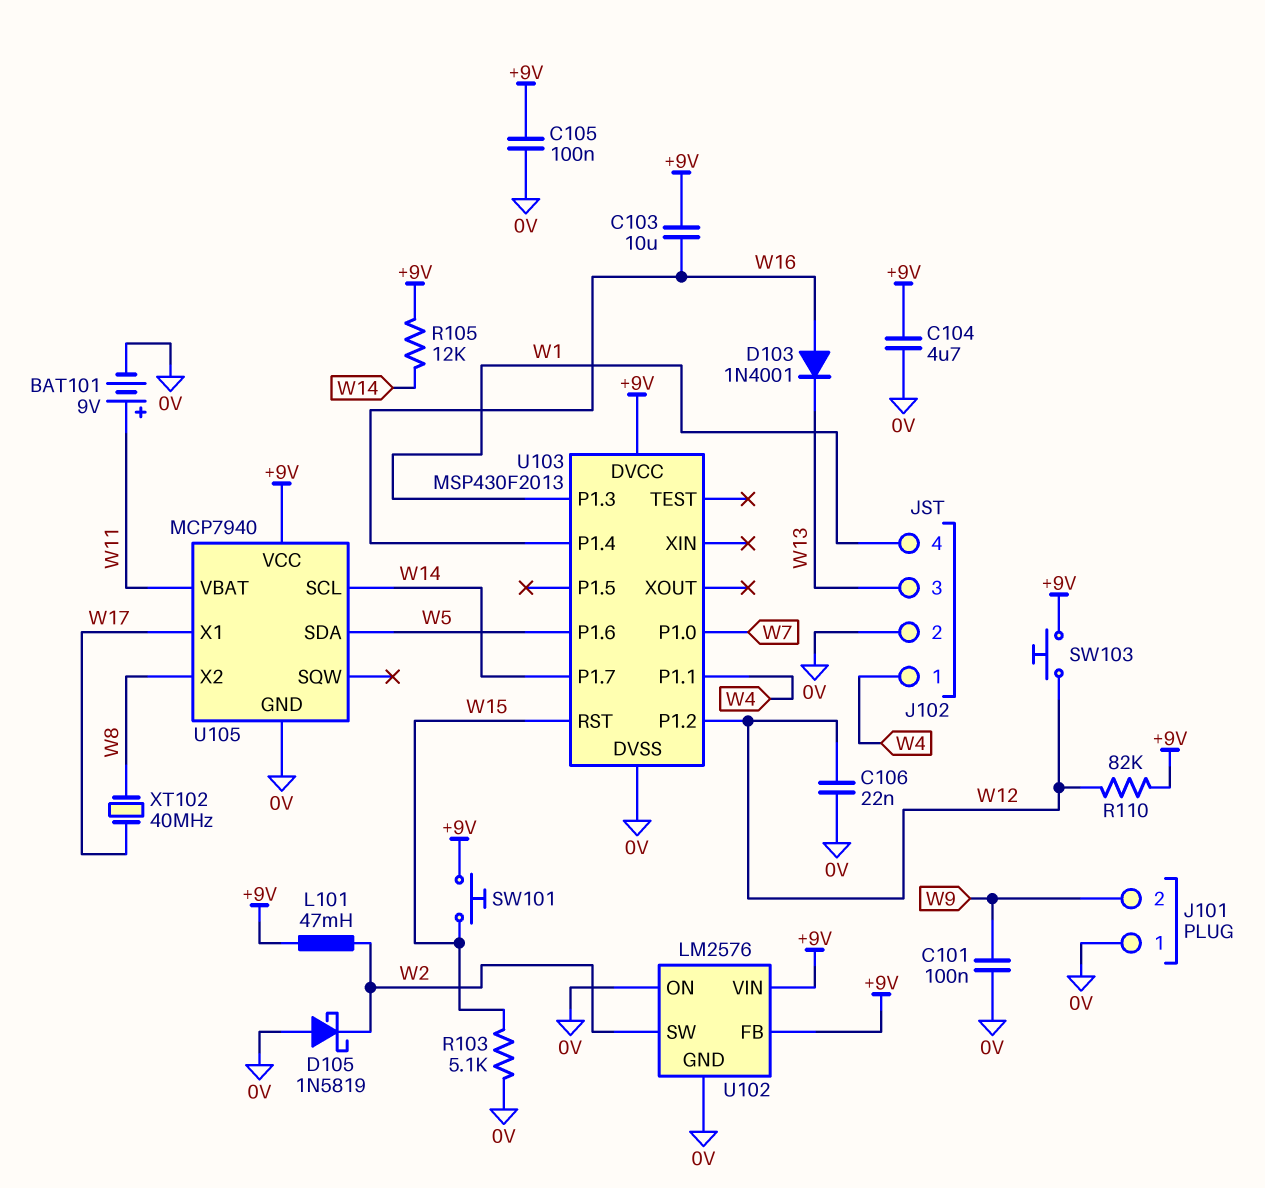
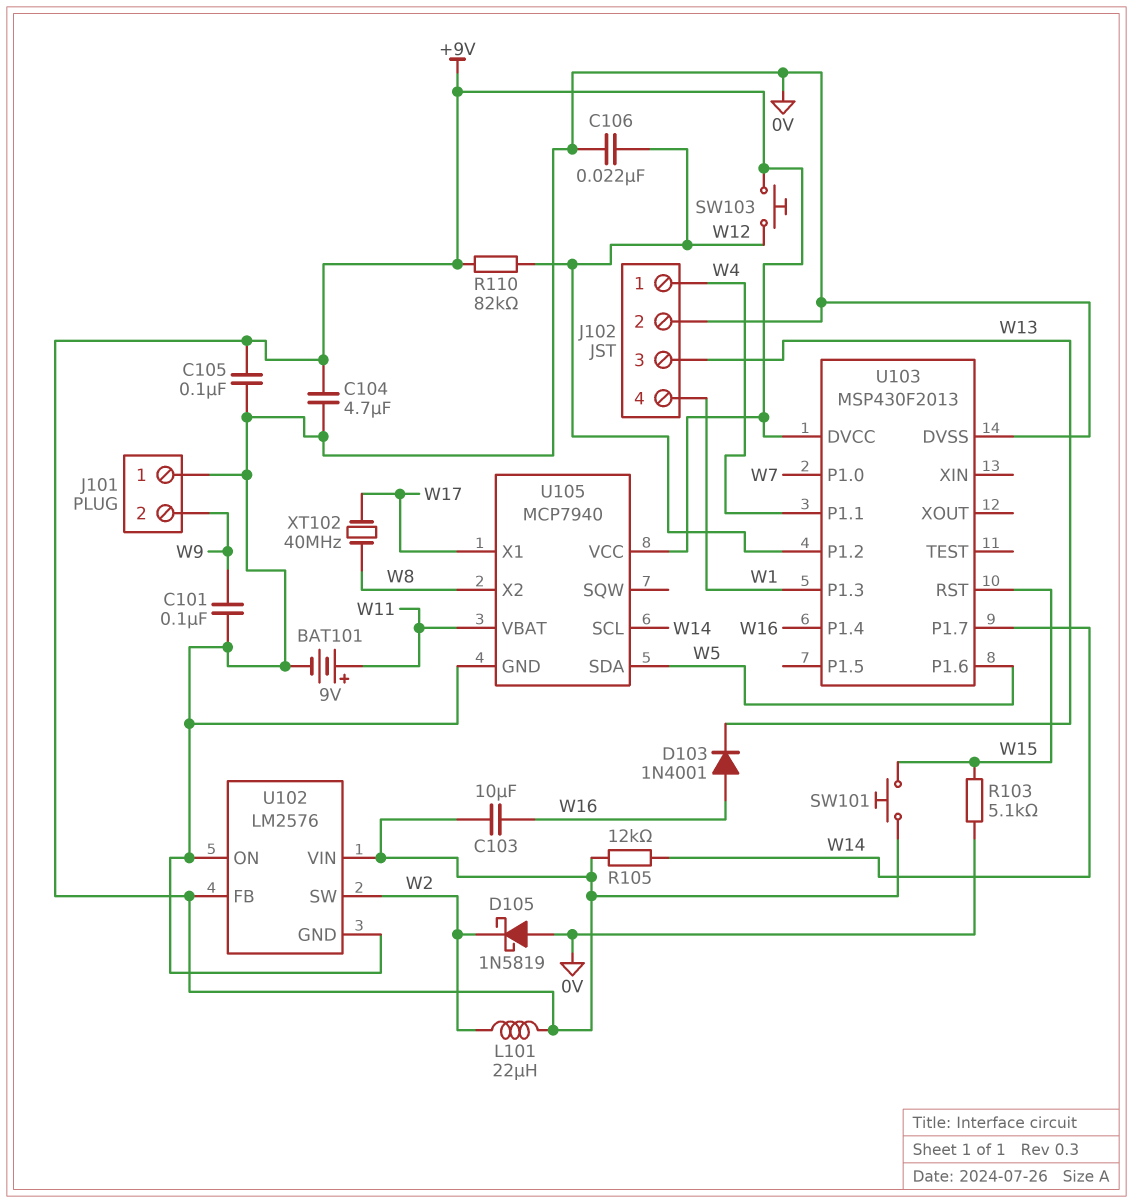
L101: 47mH (+9V, W2) -> 22uH (+9V, W2)

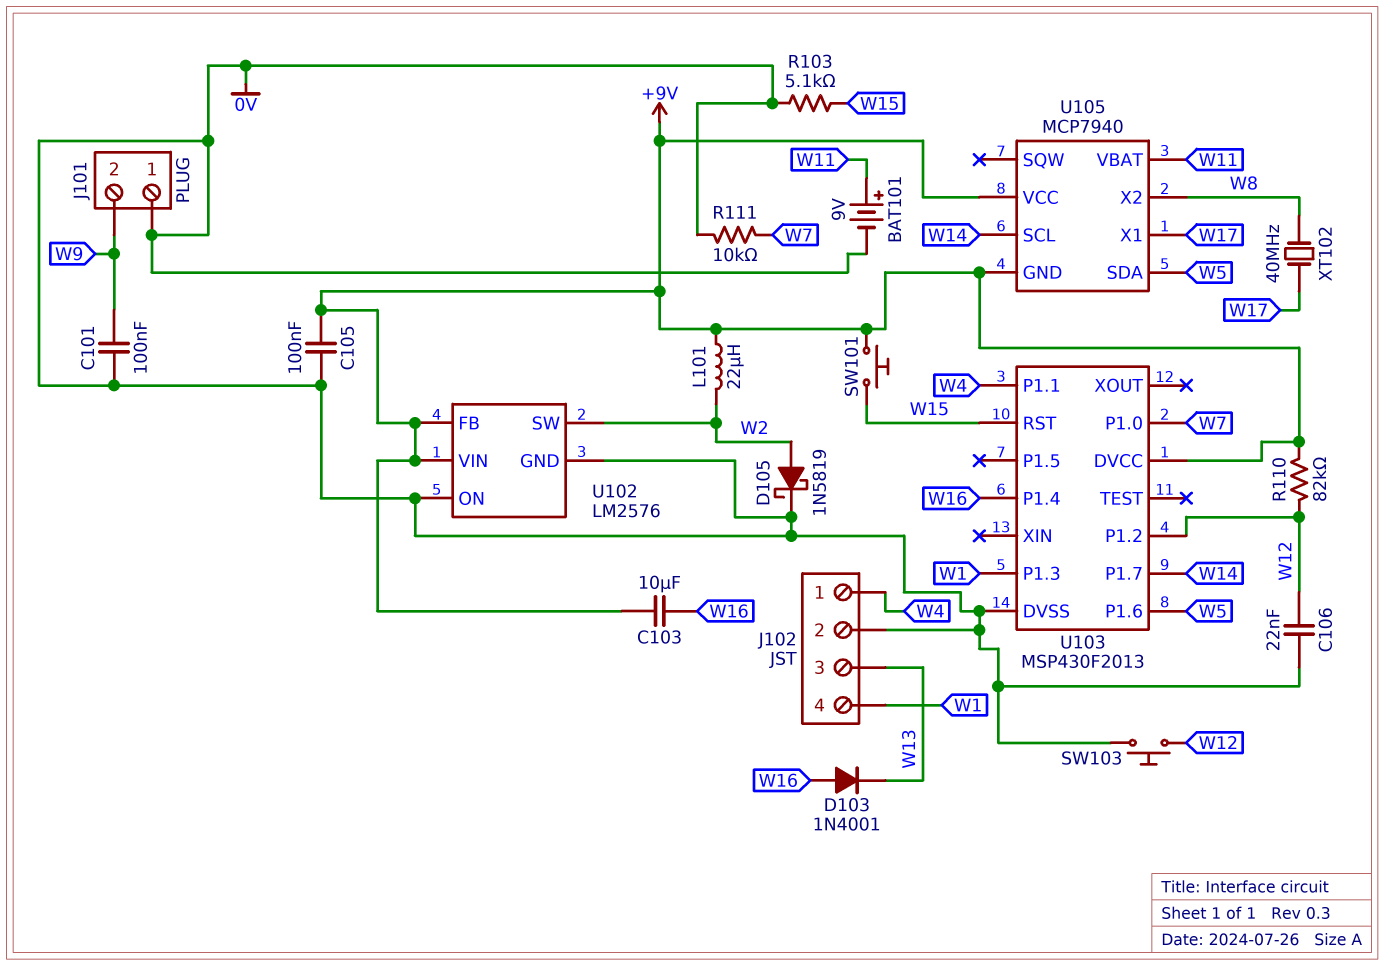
C104: 4.7uF (+9V, 0V) -> none
D105: schottky 1N5819 (A 0V, K W2) -> schottky 1N5819 (A W2, K 0V)
R105: 12k (+9V, W14) -> none
R111: none -> 10k (0V, W7)
SW103: button (+9V, W12) -> button (0V, W12)
U105 pin GND: 0V -> +9V

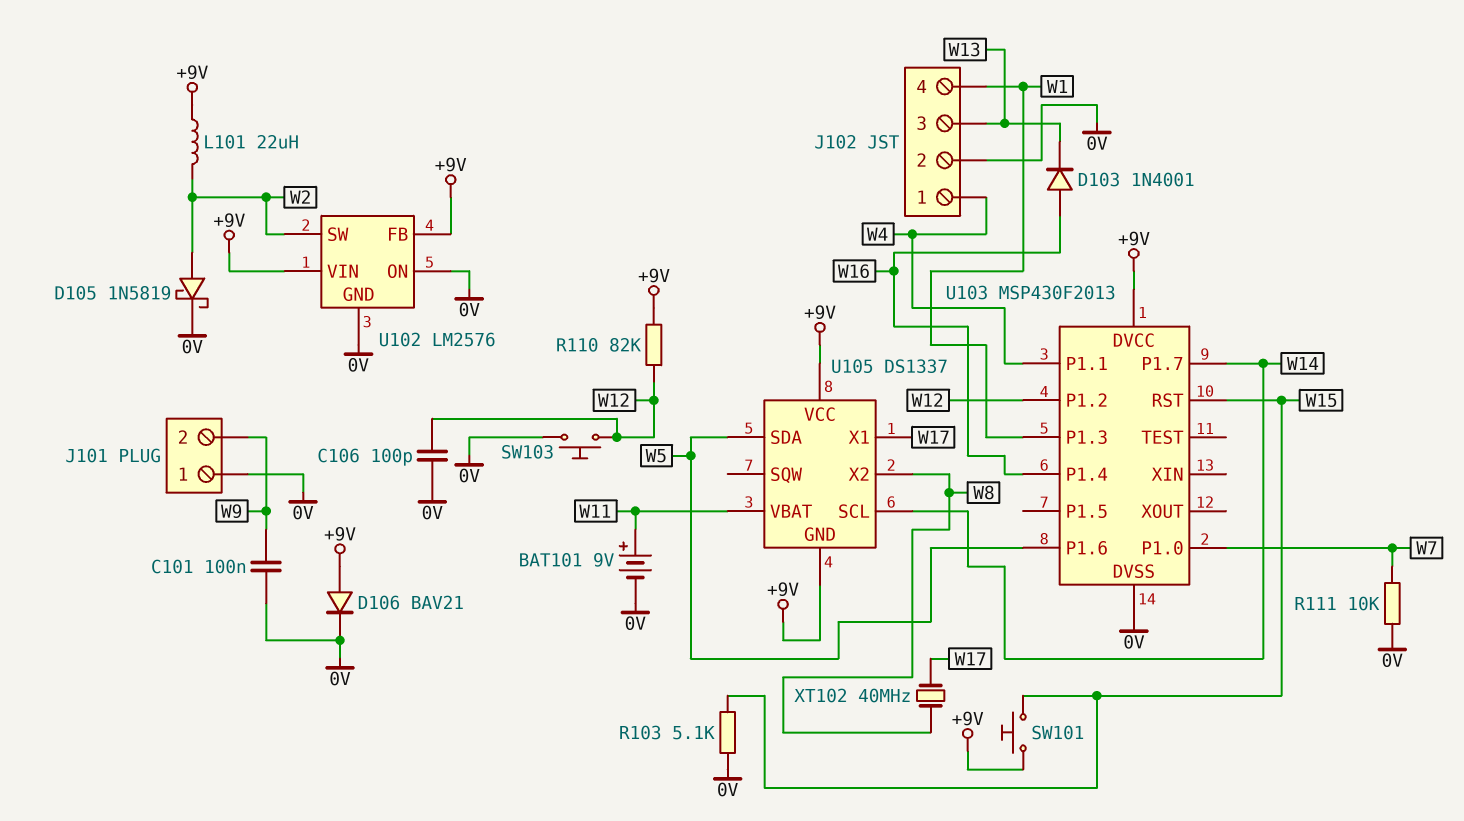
C103: 10uF (+9V, W16) -> none
C105: 100nF (+9V, 0V) -> none
C106: 22nF (0V, W12) -> 100pF (0V, W12)
D106: none -> diode BAV21 (A +9V, K 0V)
U105: MCP7940 -> DS1337

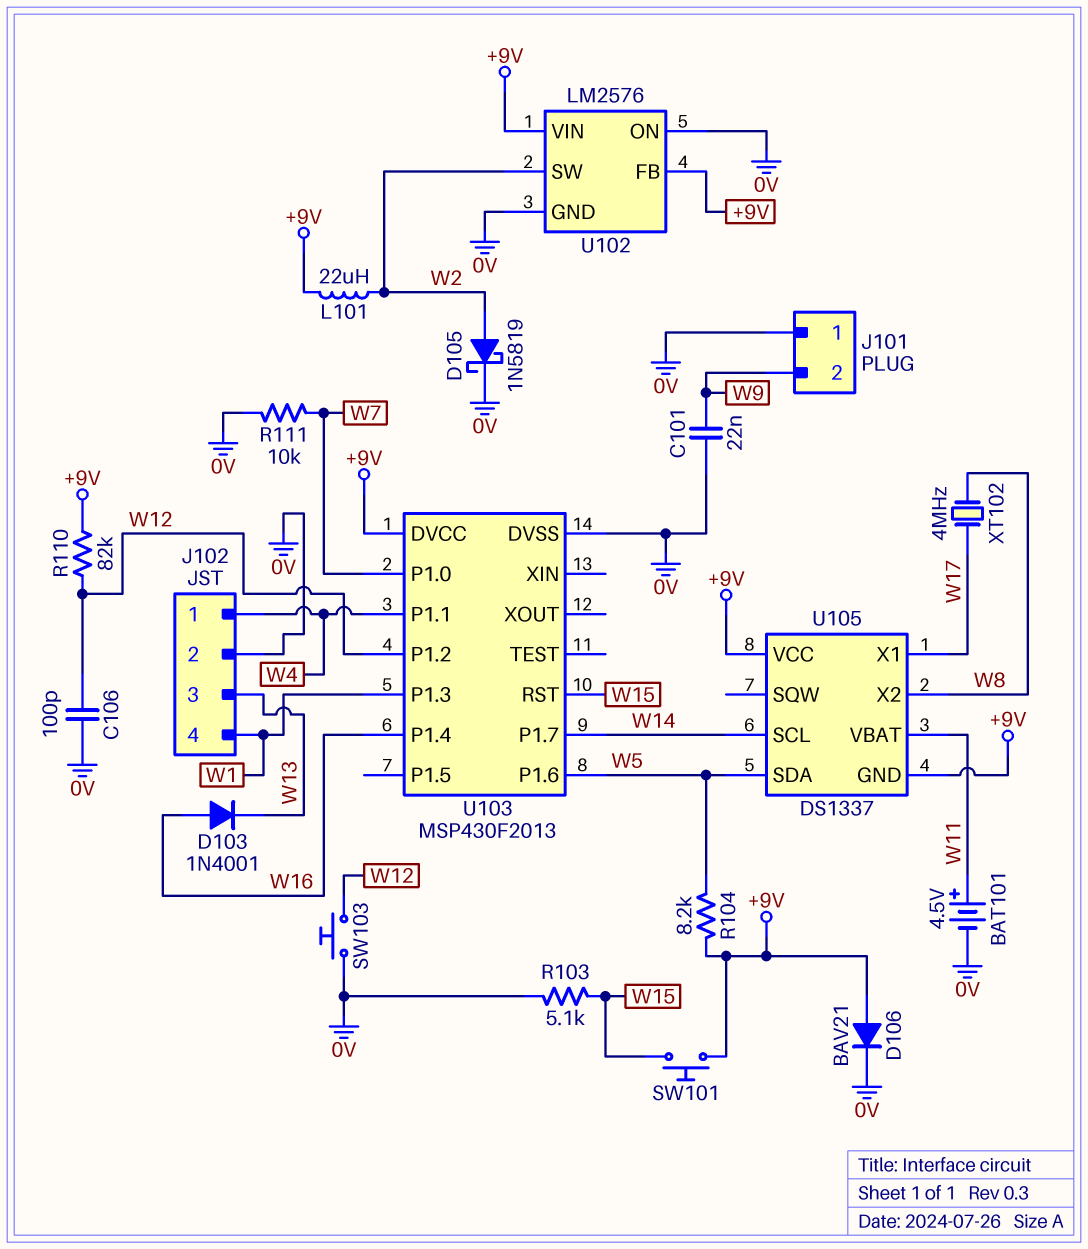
BAT101: 9V (plus W11, minus 0V) -> 4.5V (plus W11, minus 0V)
C101: 100nF (0V, W9) -> 22nF (0V, W9)
R104: none -> 8.2k (+9V, W5)
XT102: 40MHz (W8, W17) -> 4MHz (W8, W17)

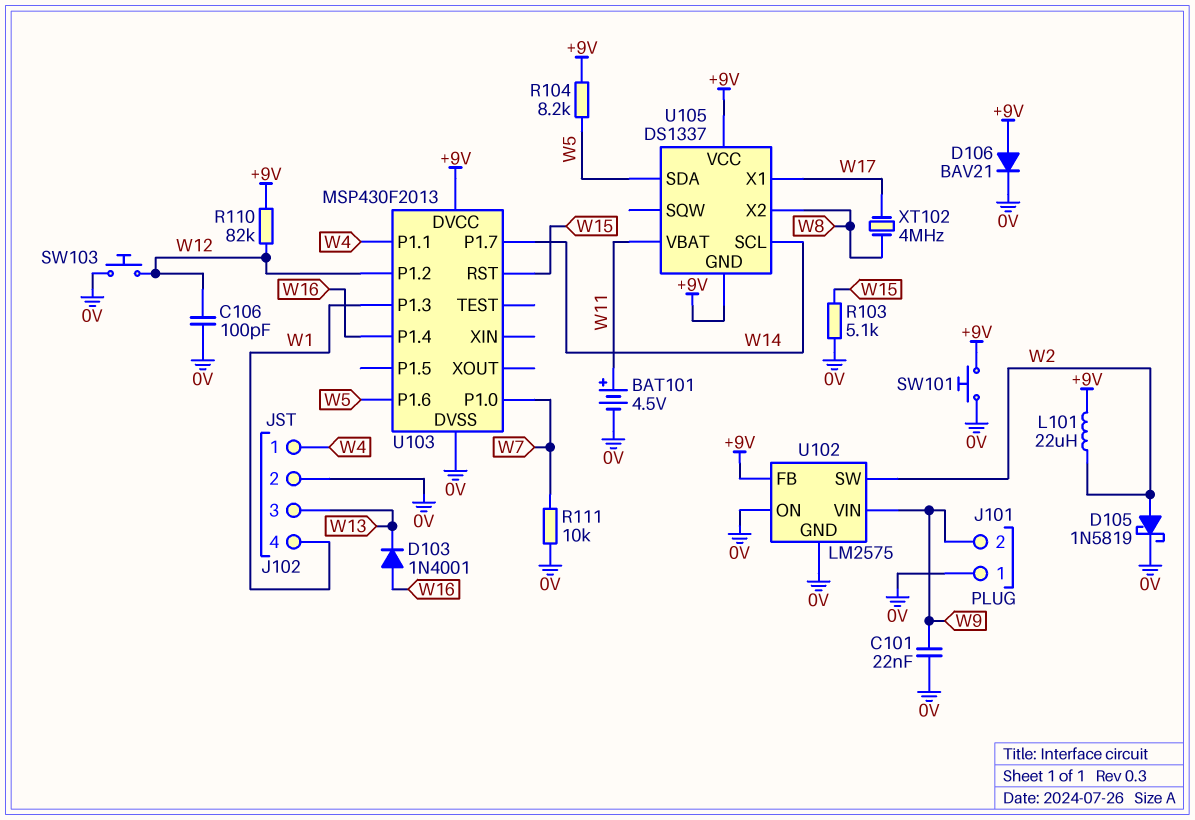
SW101: button (+9V, W15) -> button (+9V, 0V)
U102: LM2576 -> LM2575
U102 pin VIN: +9V -> W9

